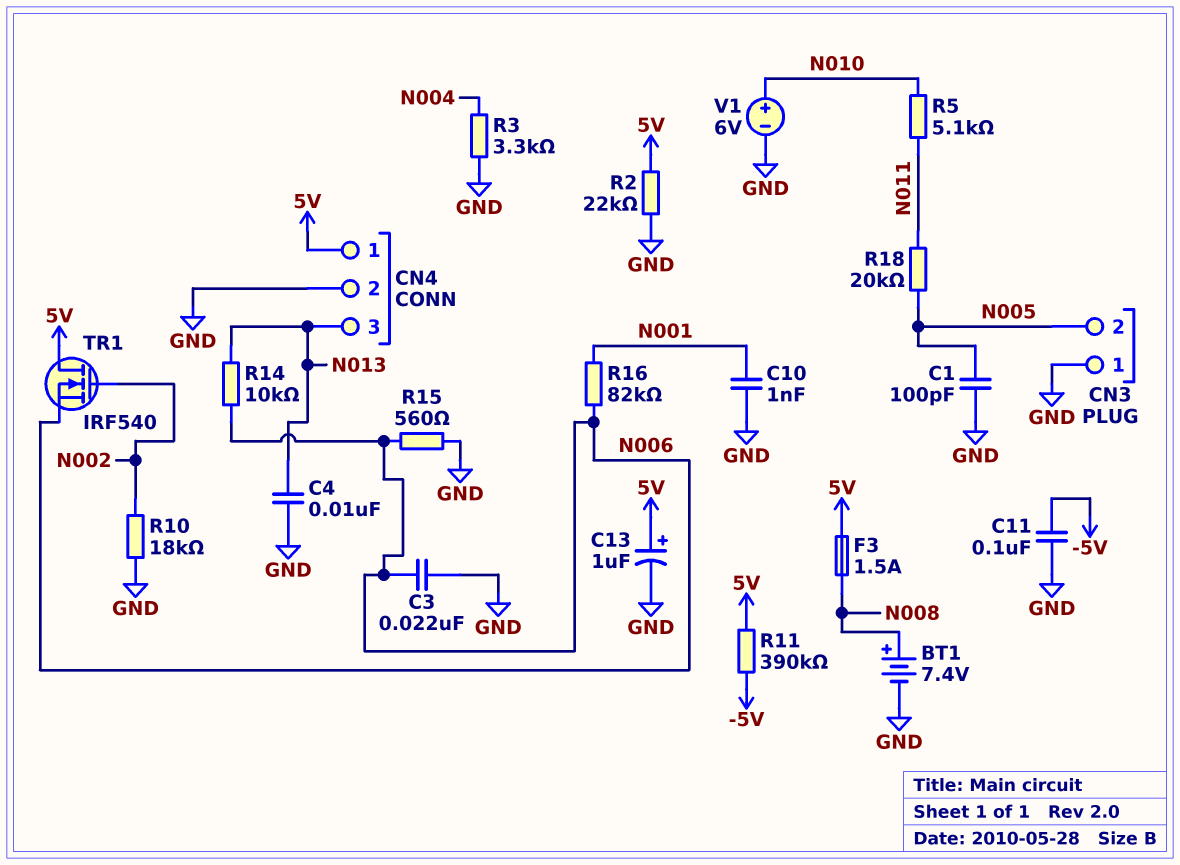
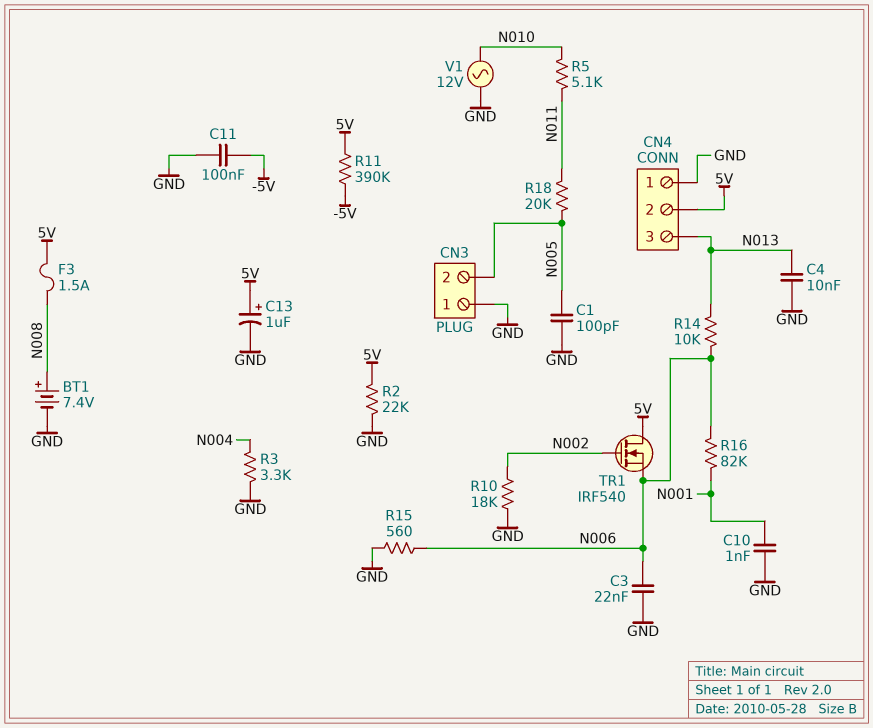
CN4 pin 1: 5V -> GND
CN4 pin 2: GND -> 5V
V1: 6V (plus N010, minus GND) -> AC 12V (GND, N010)

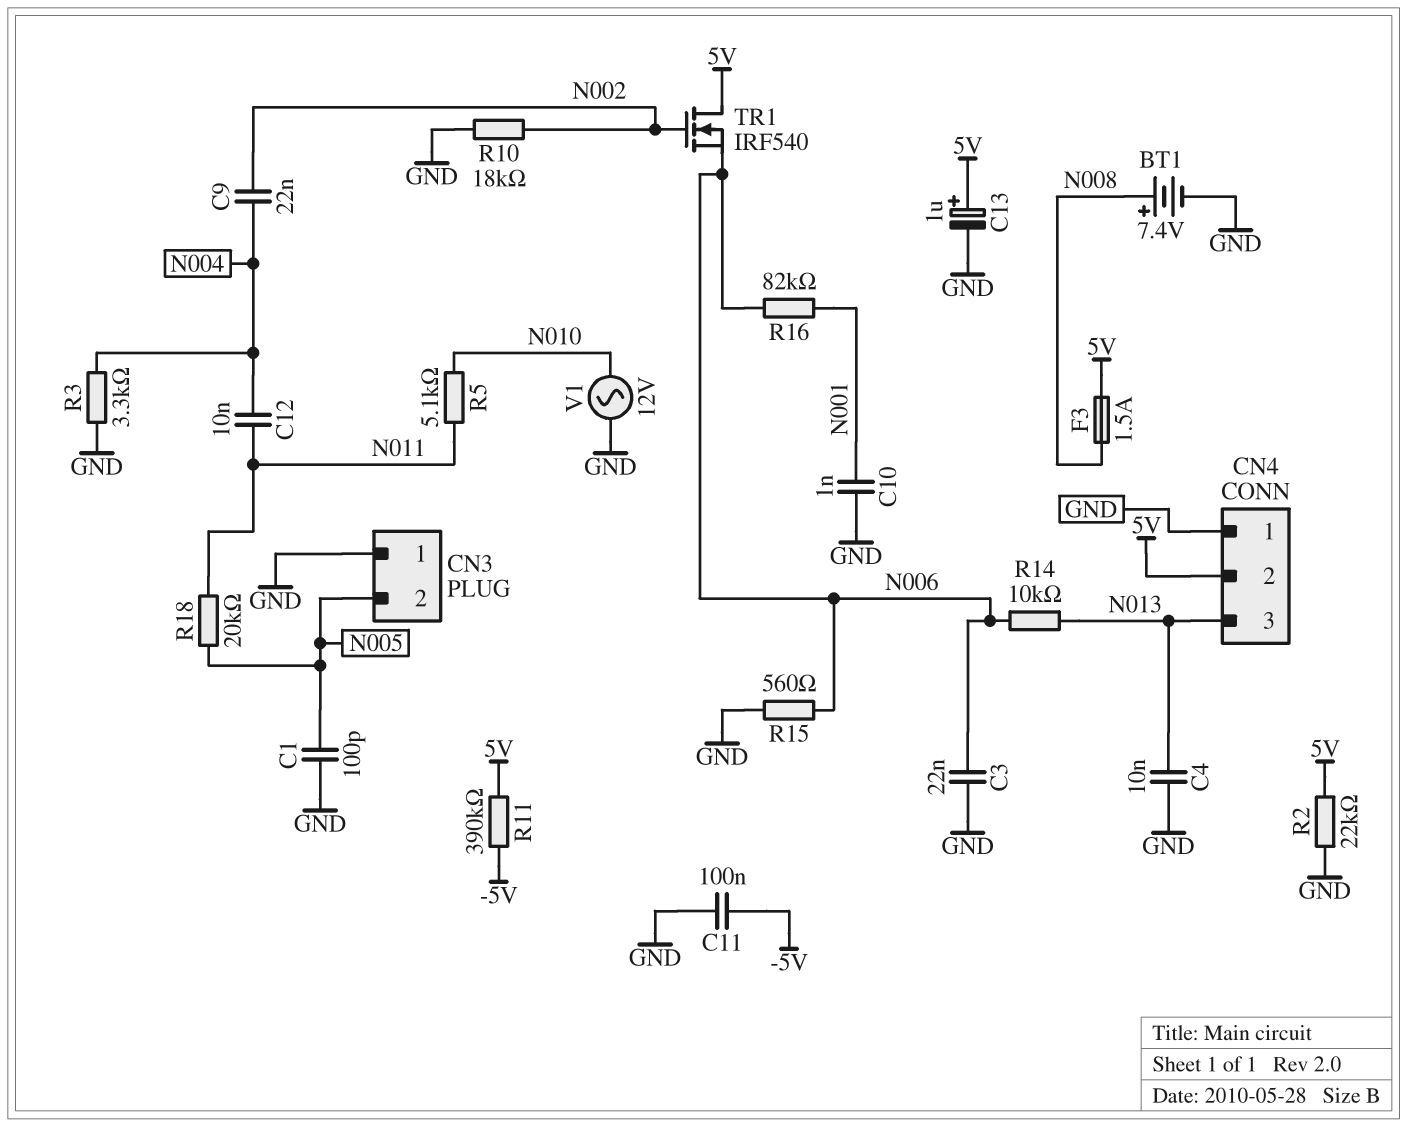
C9: none -> 22nF (N002, N004)
C12: none -> 10nF (N004, N011)

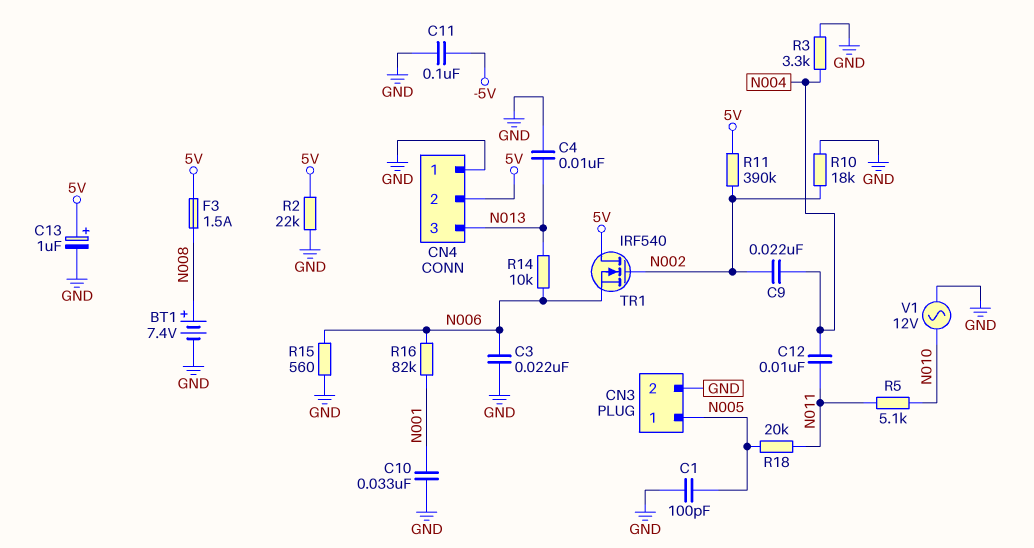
C10: 1nF (GND, N001) -> 33nF (GND, N001)
CN3 pin 1: GND -> N005
CN3 pin 2: N005 -> GND
R11: 390k (-5V, 5V) -> 390k (5V, N002)

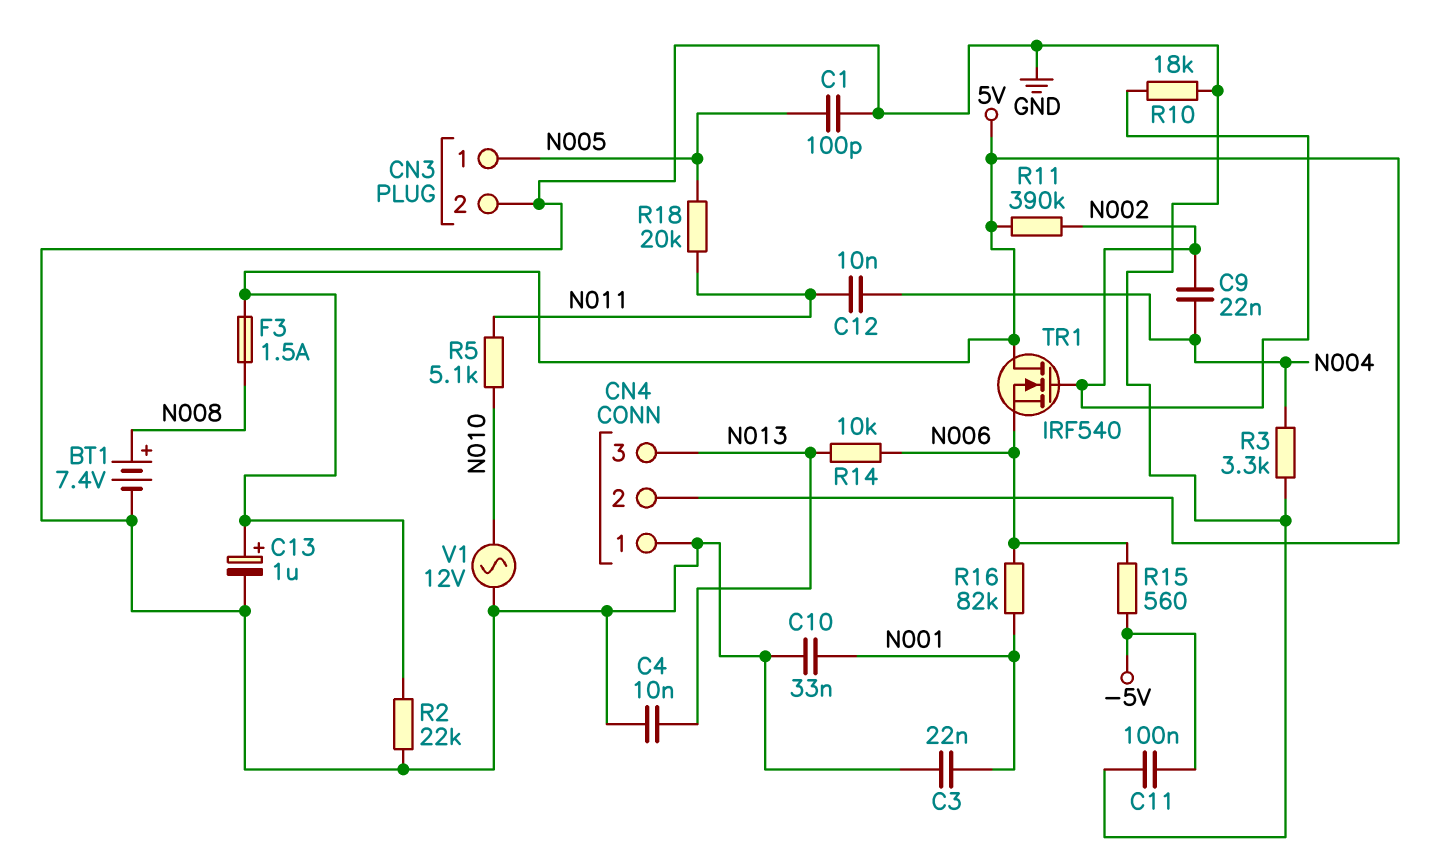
C3: 22nF (GND, N006) -> 22nF (GND, N001)
R15: 560 (GND, N006) -> 560 (-5V, N006)

